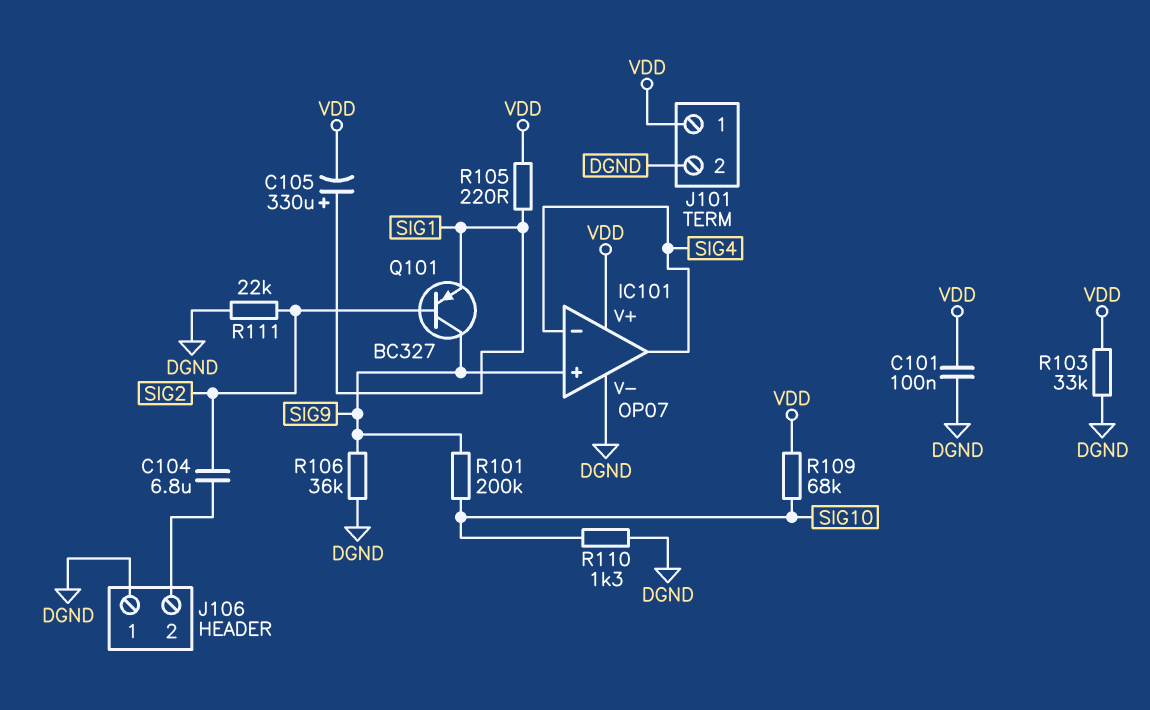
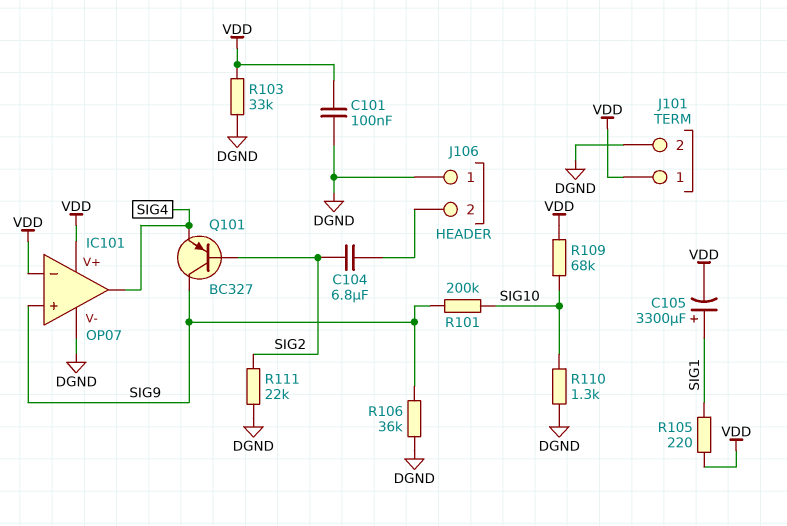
C105: 330uF (plus SIG1, minus VDD) -> 3300uF (plus SIG1, minus VDD)
IC101 pin in-: SIG4 -> VDD
Q101: PNP BC327 (B SIG2, C SIG9, E SIG1) -> PNP BC327 (B SIG2, C SIG9, E SIG4)

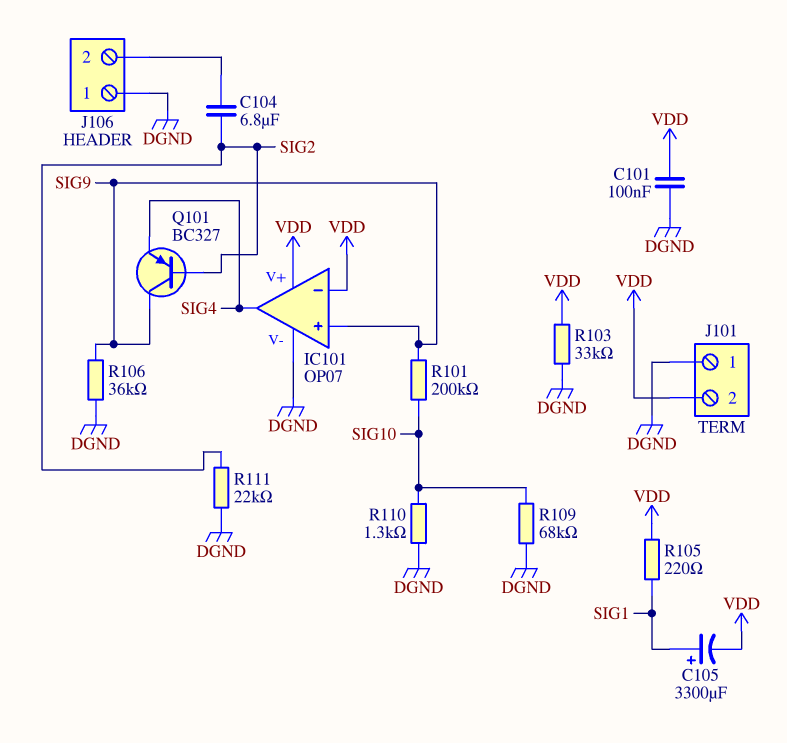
J101 pin 1: VDD -> DGND
J101 pin 2: DGND -> VDD
R109: 68k (SIG10, VDD) -> 68k (DGND, SIG10)

